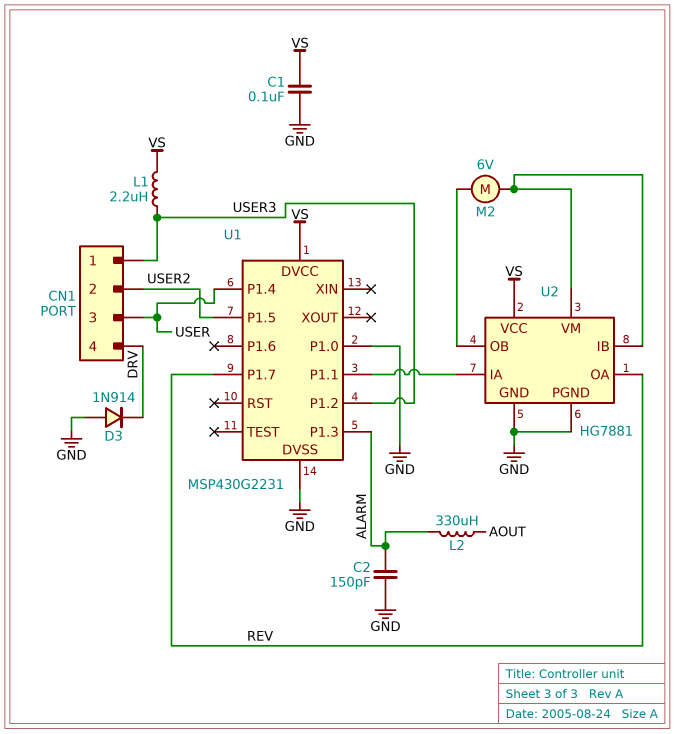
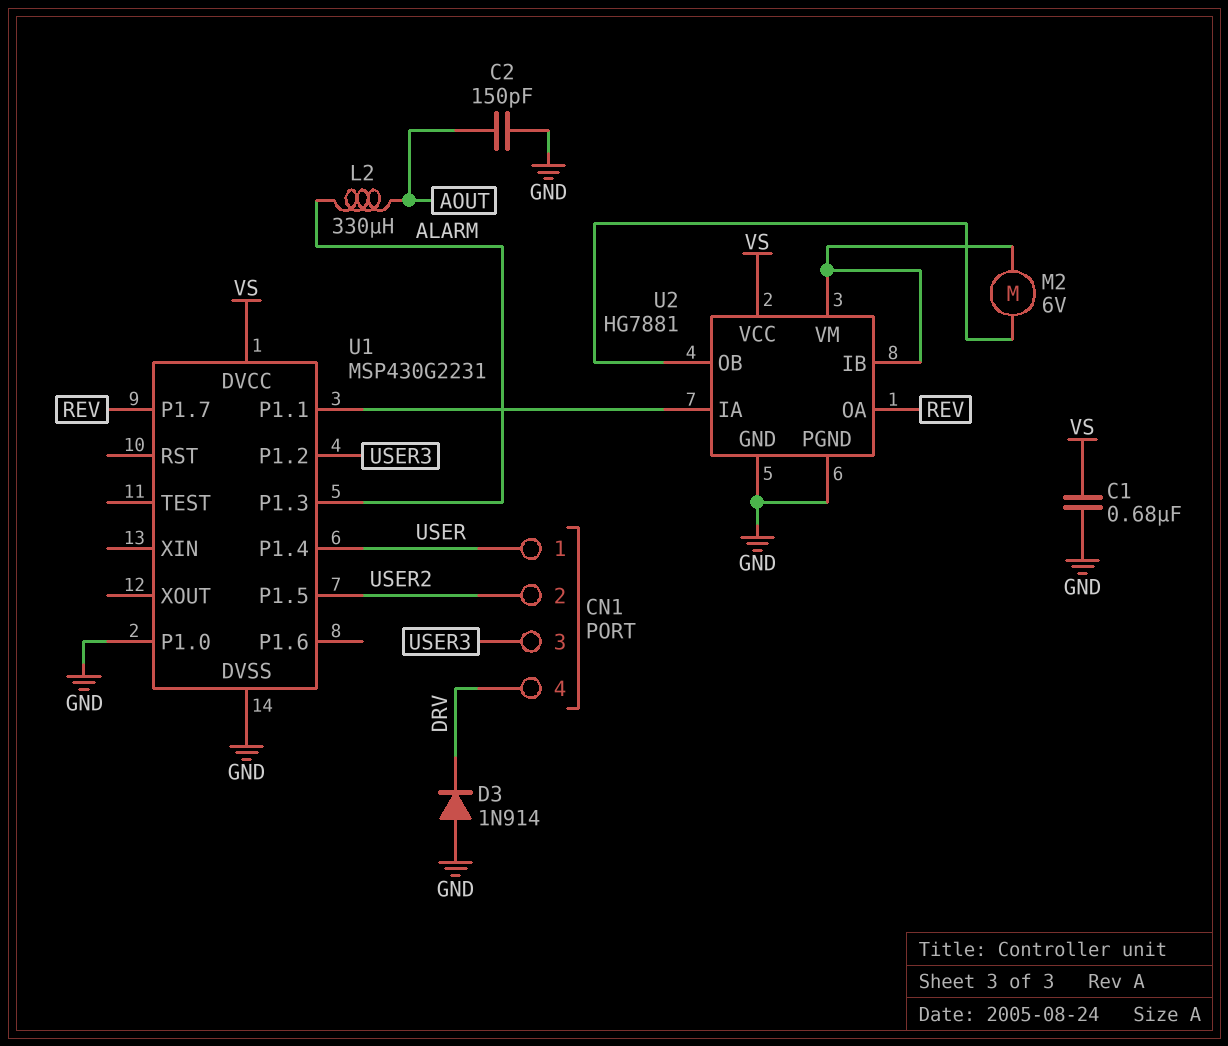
C1: 100nF (GND, VS) -> 680nF (GND, VS)
C2: 150pF (ALARM, GND) -> 150pF (AOUT, GND)
CN1 pin 1: USER3 -> USER
CN1 pin 3: USER -> USER3
L1: 2.2uH (USER3, VS) -> none

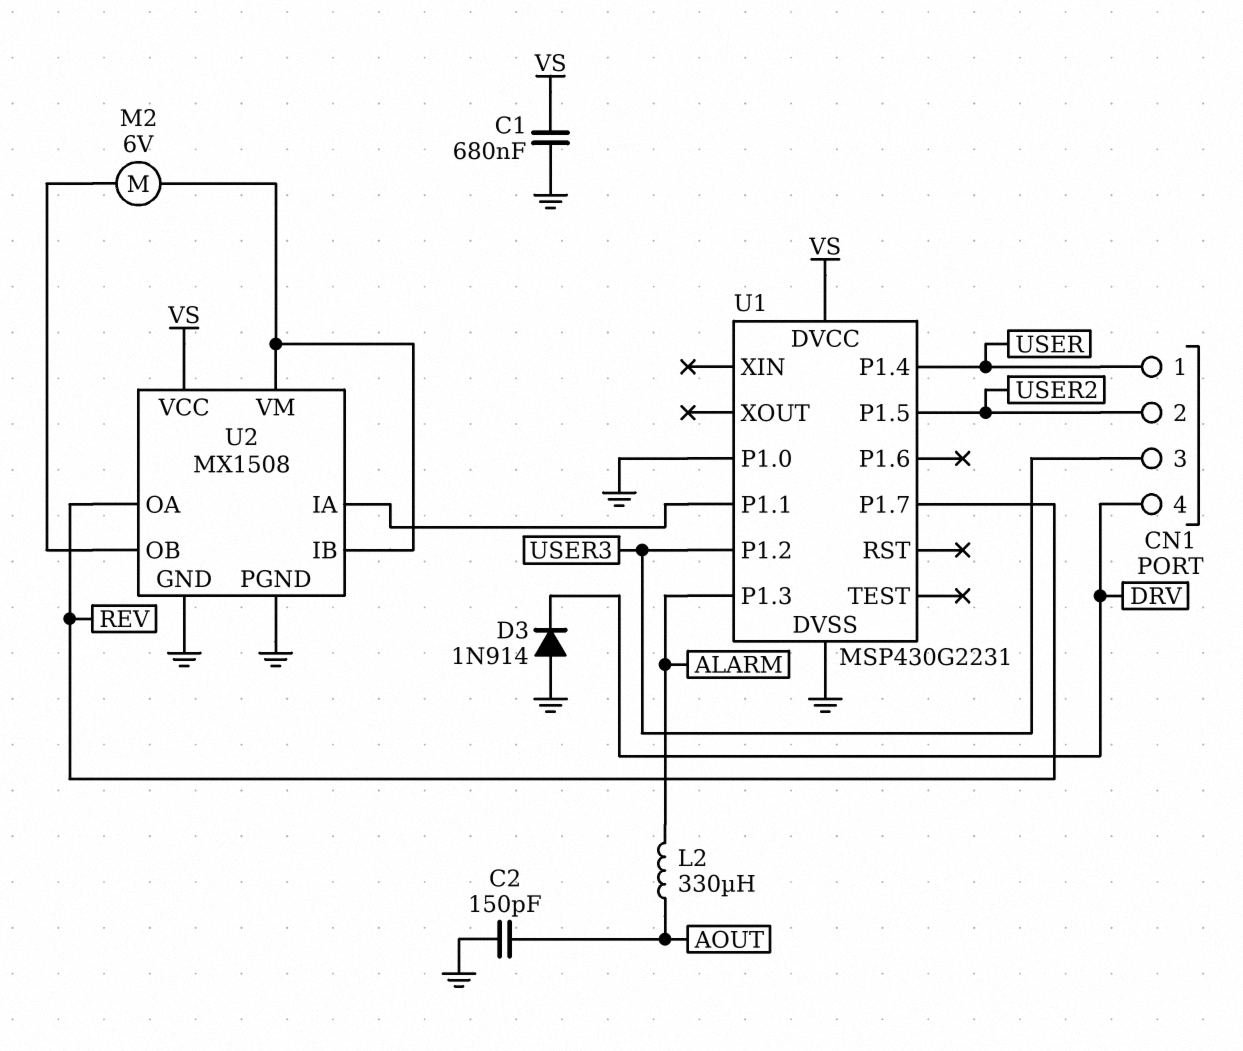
U2: HG7881 -> MX1508

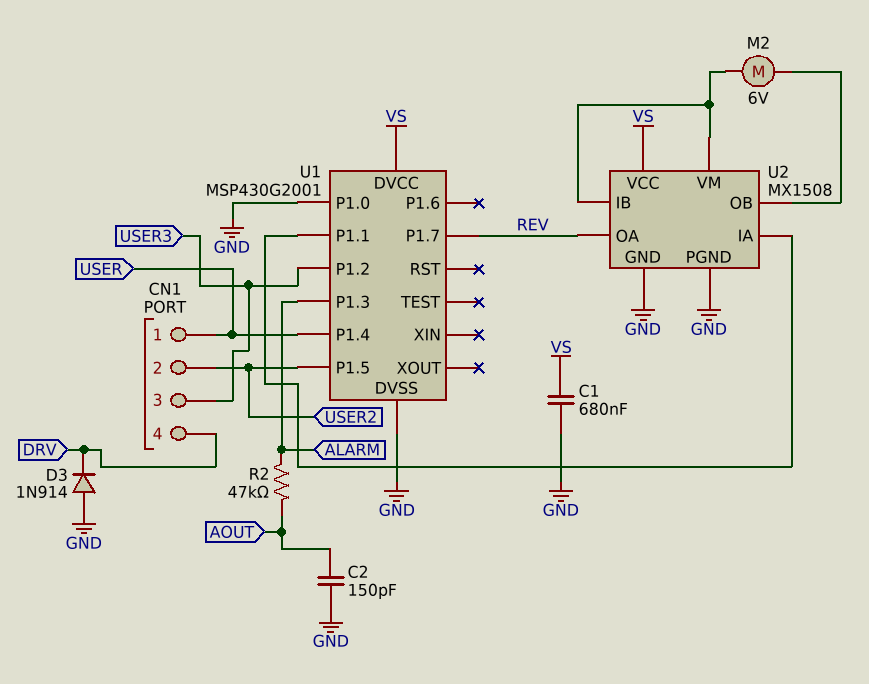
L2: 330uH (ALARM, AOUT) -> none
R2: none -> 47k (ALARM, AOUT)
U1: MSP430G2231 -> MSP430G2001

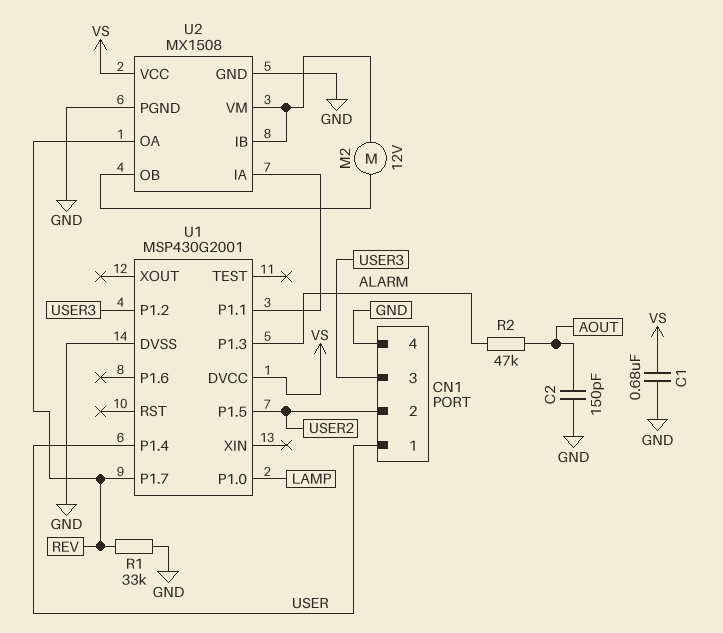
CN1 pin 4: DRV -> GND
D3: diode 1N914 (A GND, K DRV) -> none
M2: motor 6V (U2/IB, U2/OB) -> motor 12V (U2/IB, U2/OB)
R1: none -> 33k (GND, REV)
U1 pin P1.0: GND -> LAMP

